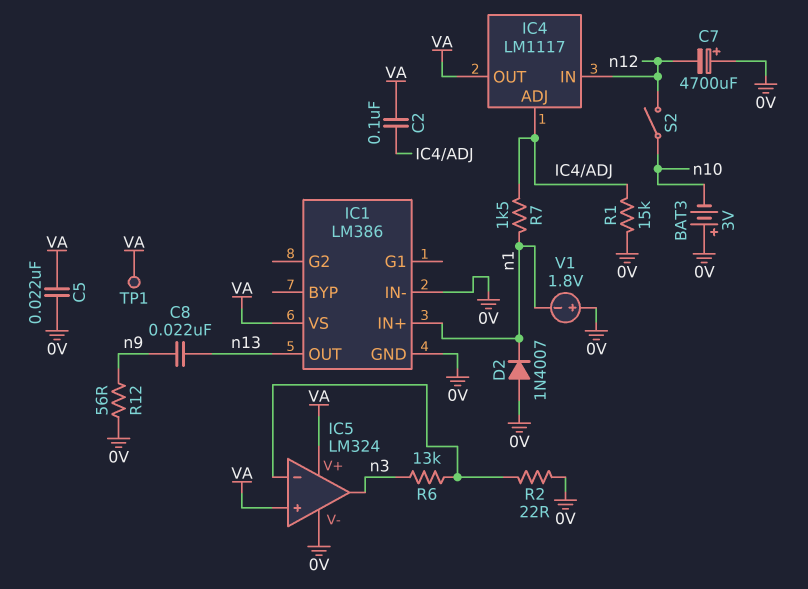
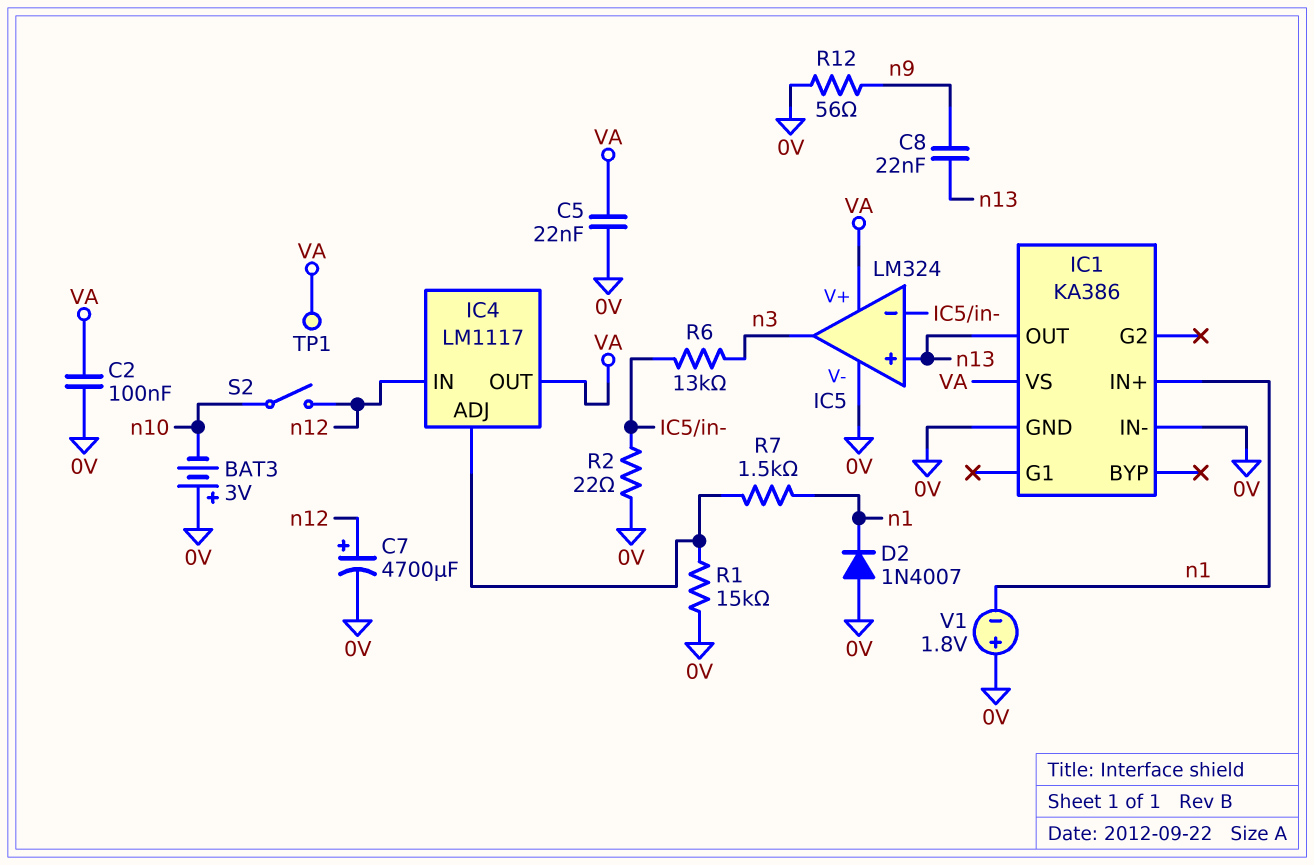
C2: 100nF (IC4/ADJ, VA) -> 100nF (0V, VA)
C7: 4700uF (plus 0V, minus n12) -> 4700uF (plus n12, minus 0V)
IC1: LM386 -> KA386
IC5 pin in+: VA -> n13

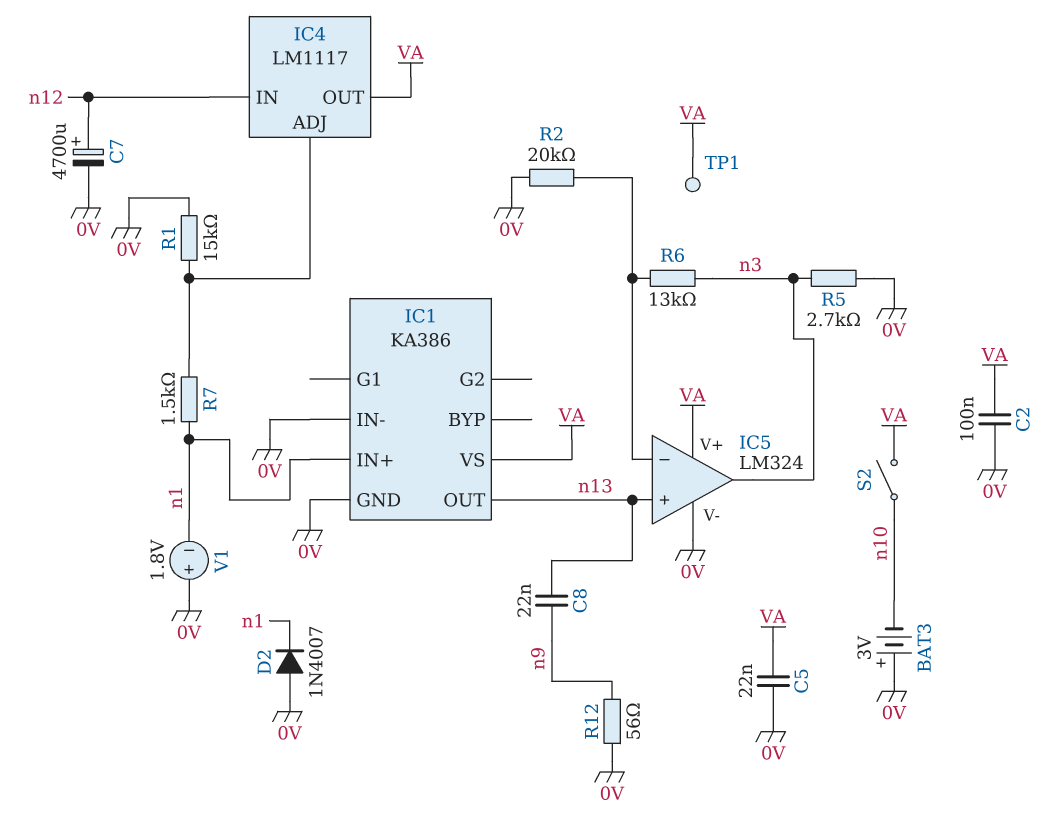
R2: 22 (0V, IC5/in-) -> 20k (0V, IC5/in-)
R5: none -> 2.7k (0V, n3)
S2: switch (n10, n12) -> switch (VA, n10)

